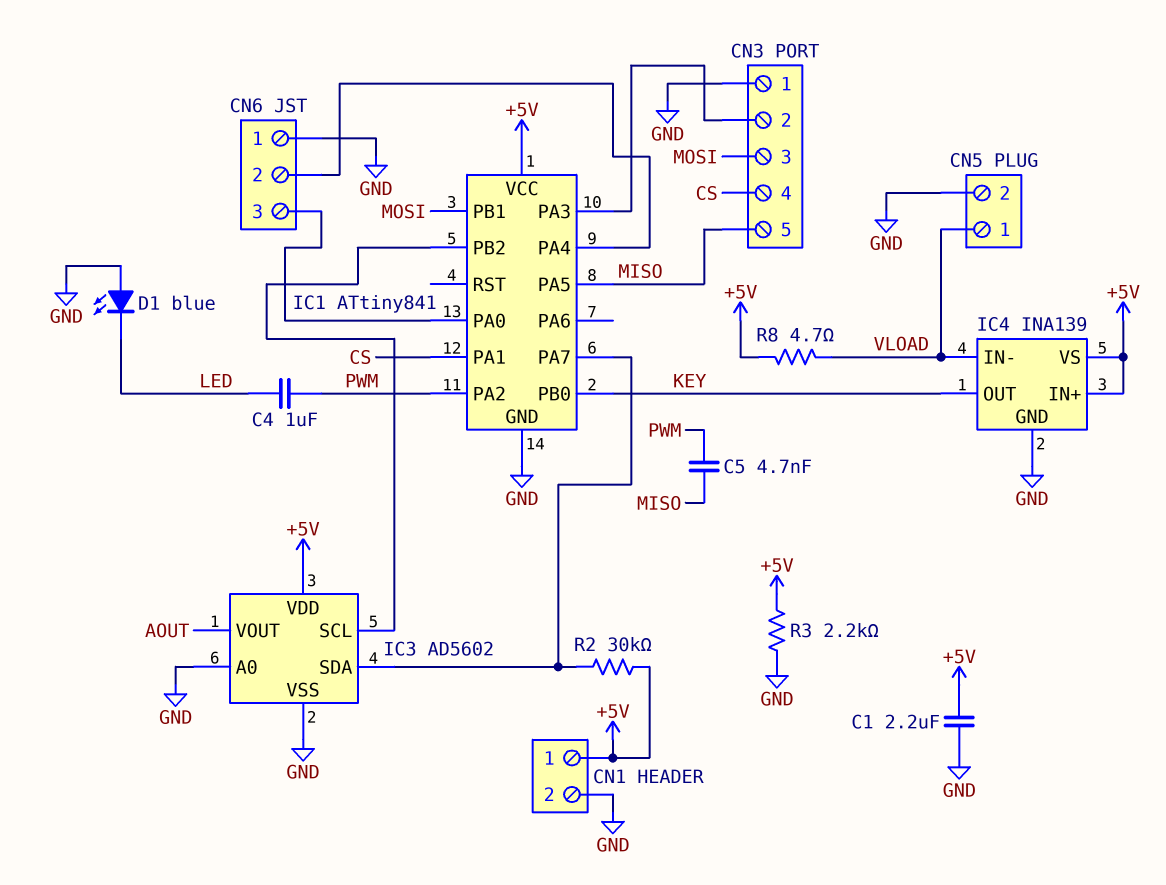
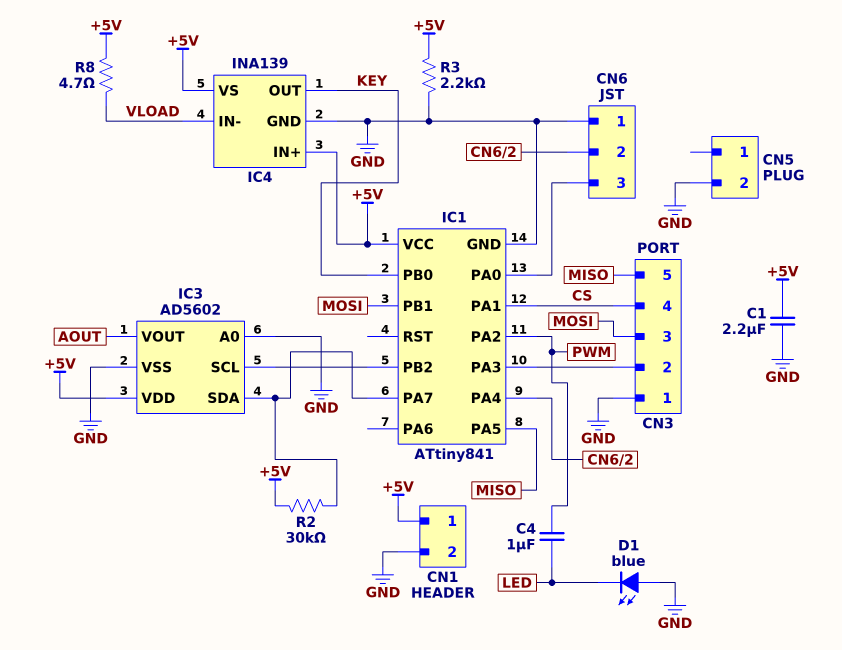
C5: 4.7nF (MISO, PWM) -> none
CN5 pin 1: VLOAD -> none

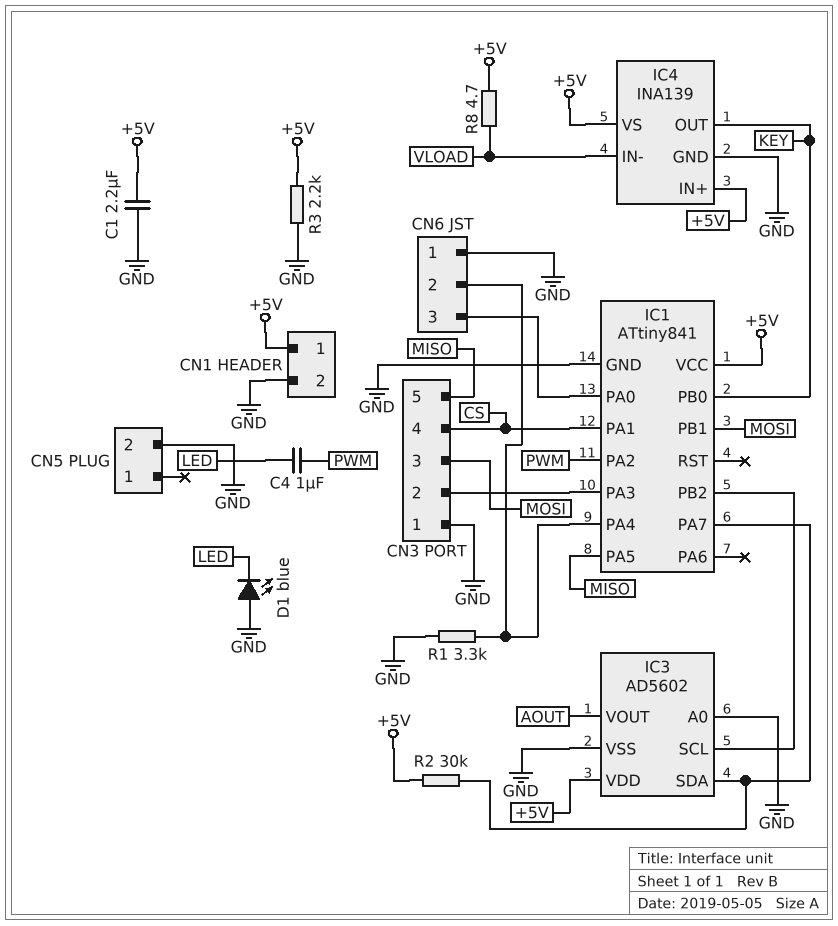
R1: none -> 3.3k (CN6/2, GND)

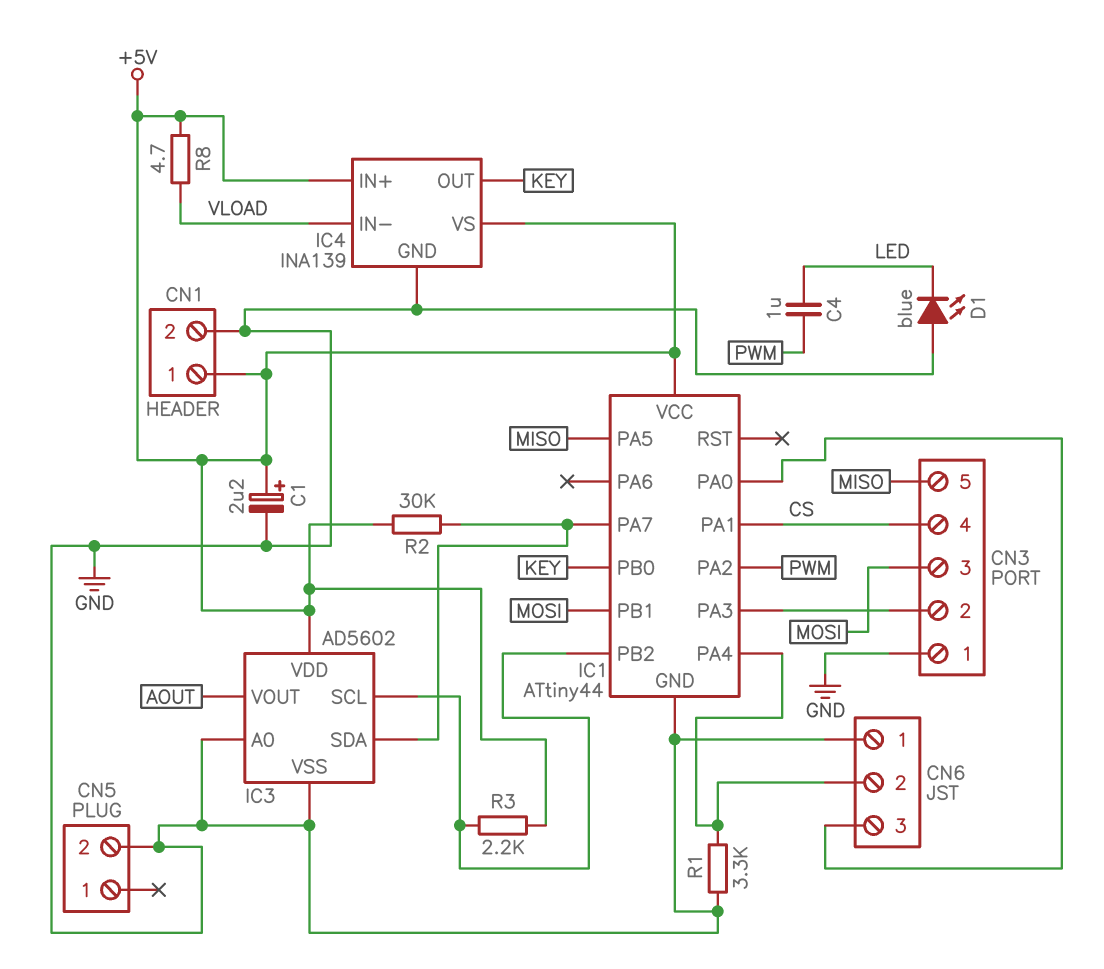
C1: 2.2uF (+5V, GND) -> 2.2uF (plus +5V, minus GND)
IC1: ATtiny841 -> ATtiny44
R3: 2.2k (+5V, GND) -> 2.2k (+5V, IC1/PB2)

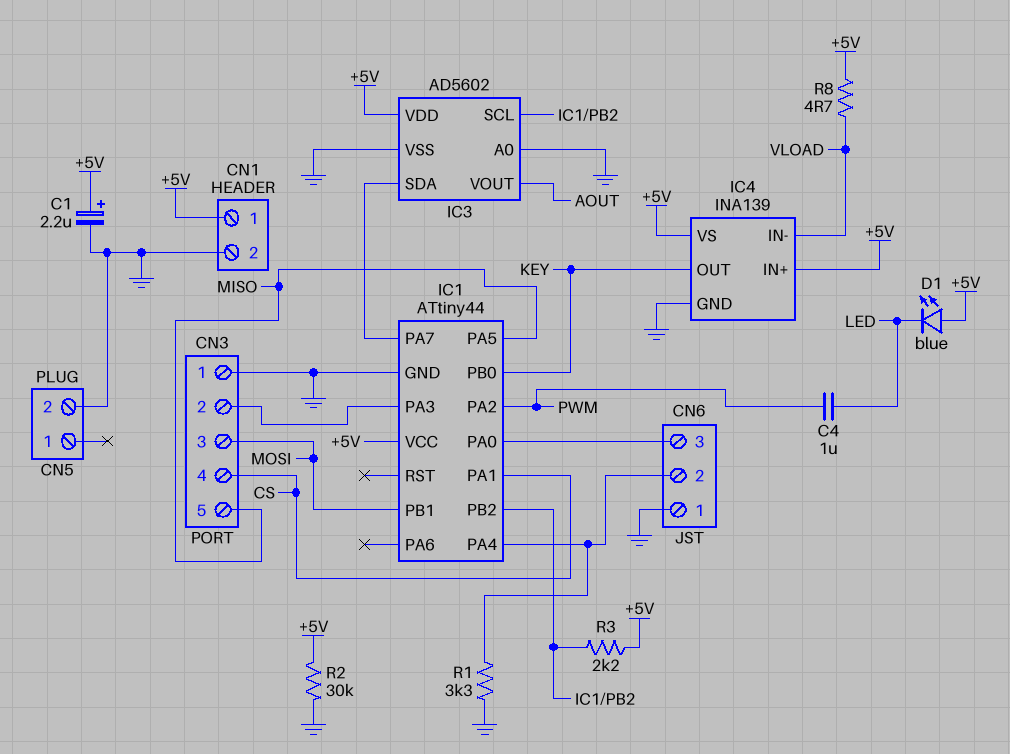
D1: LED blue (A GND, K LED) -> LED blue (A +5V, K LED)
R2: 30k (+5V, IC1/PA7) -> 30k (+5V, GND)

